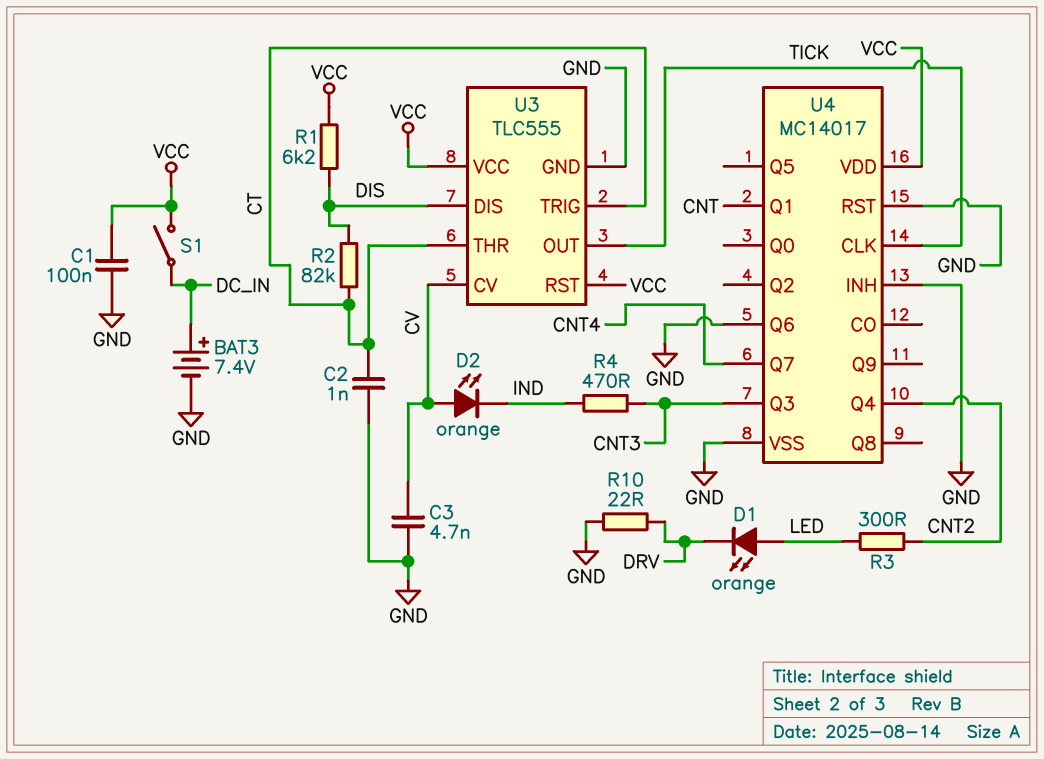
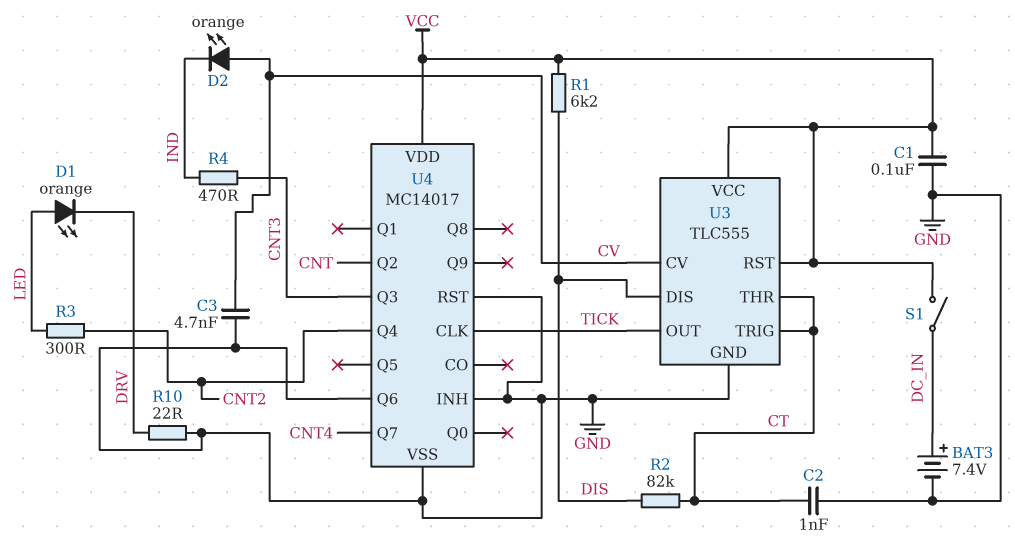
U4 pin Q1: CNT -> none
U4 pin Q2: none -> CNT

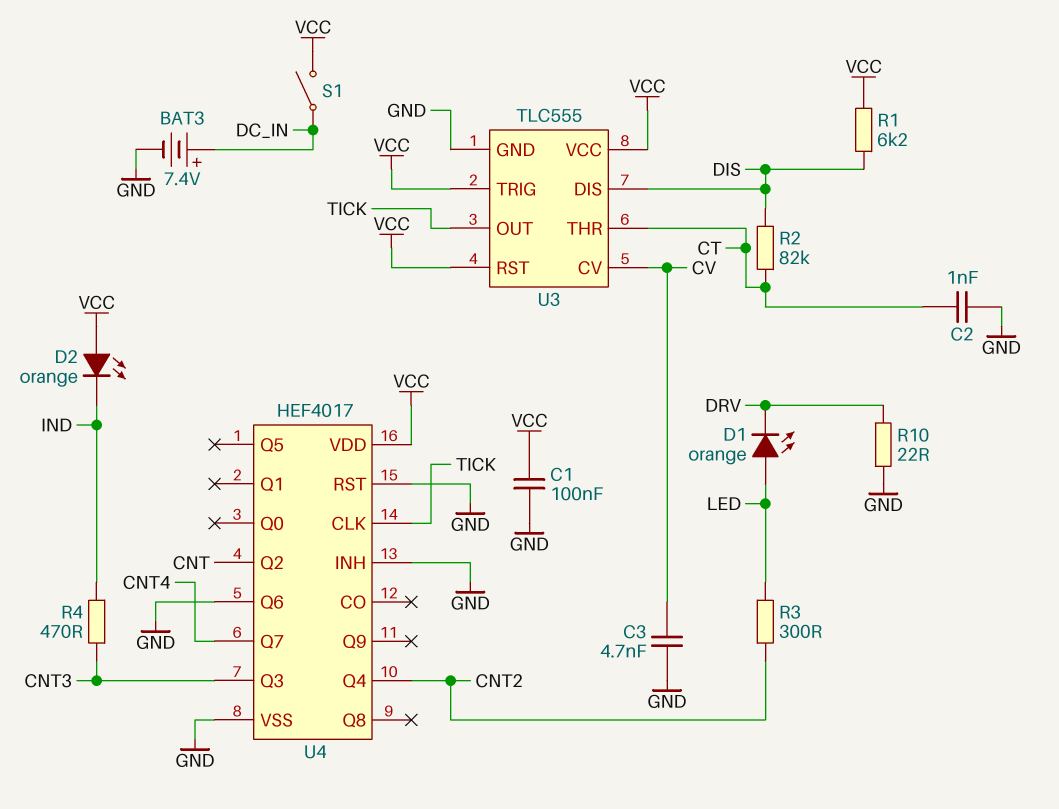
D2: LED orange (A CV, K IND) -> LED orange (A VCC, K IND)
U3 pin TRIG: CT -> VCC
U4: MC14017 -> HEF4017

